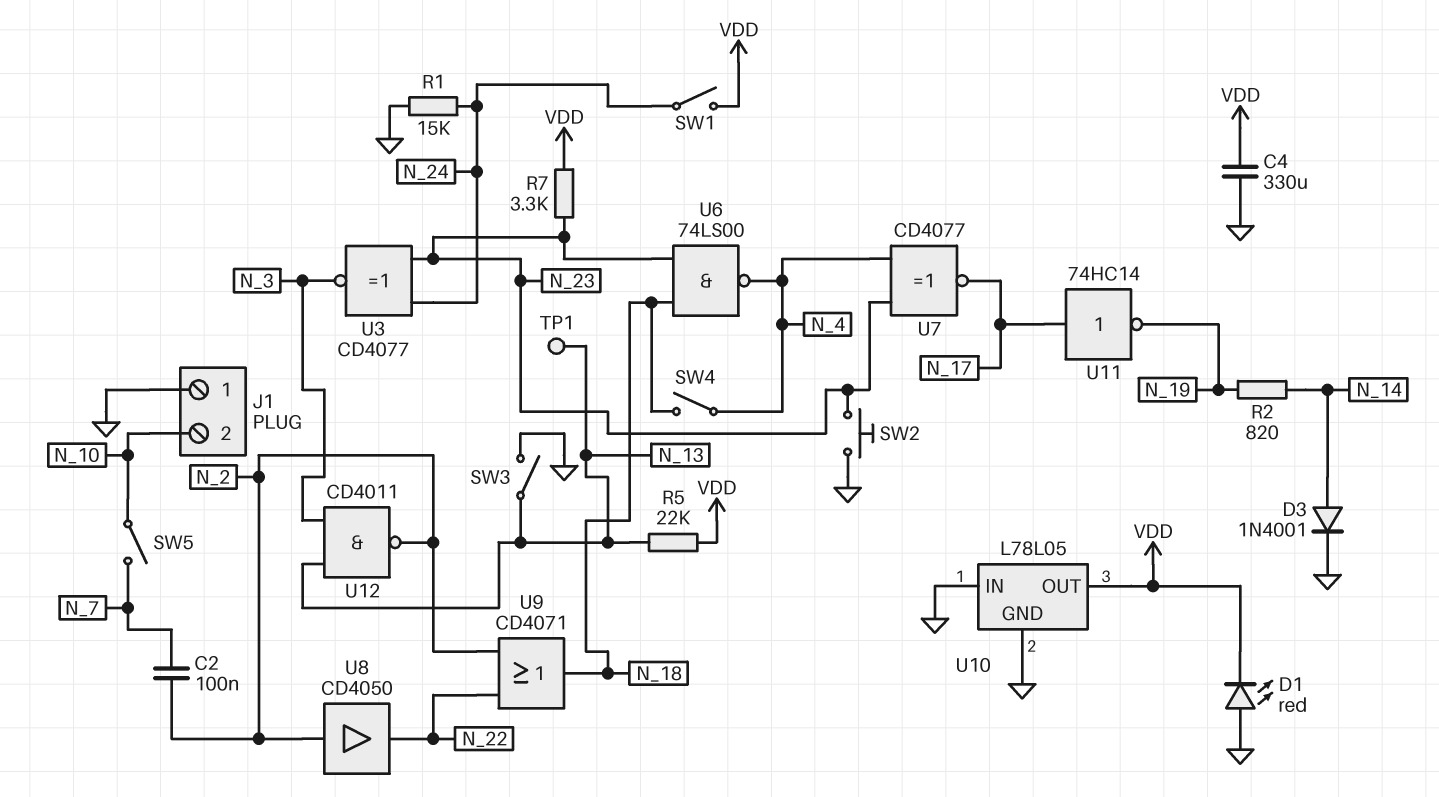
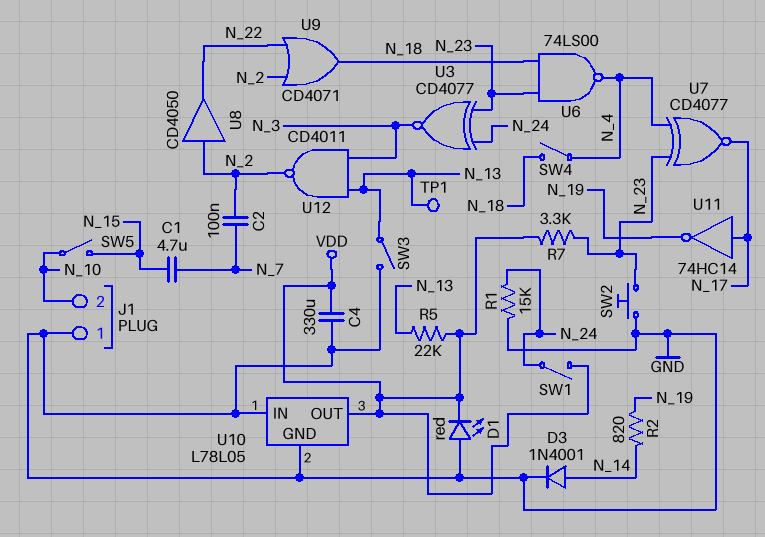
C1: none -> 4.7uF (N_7, N_15)
SW5: switch (N_7, N_10) -> switch (N_10, N_15)

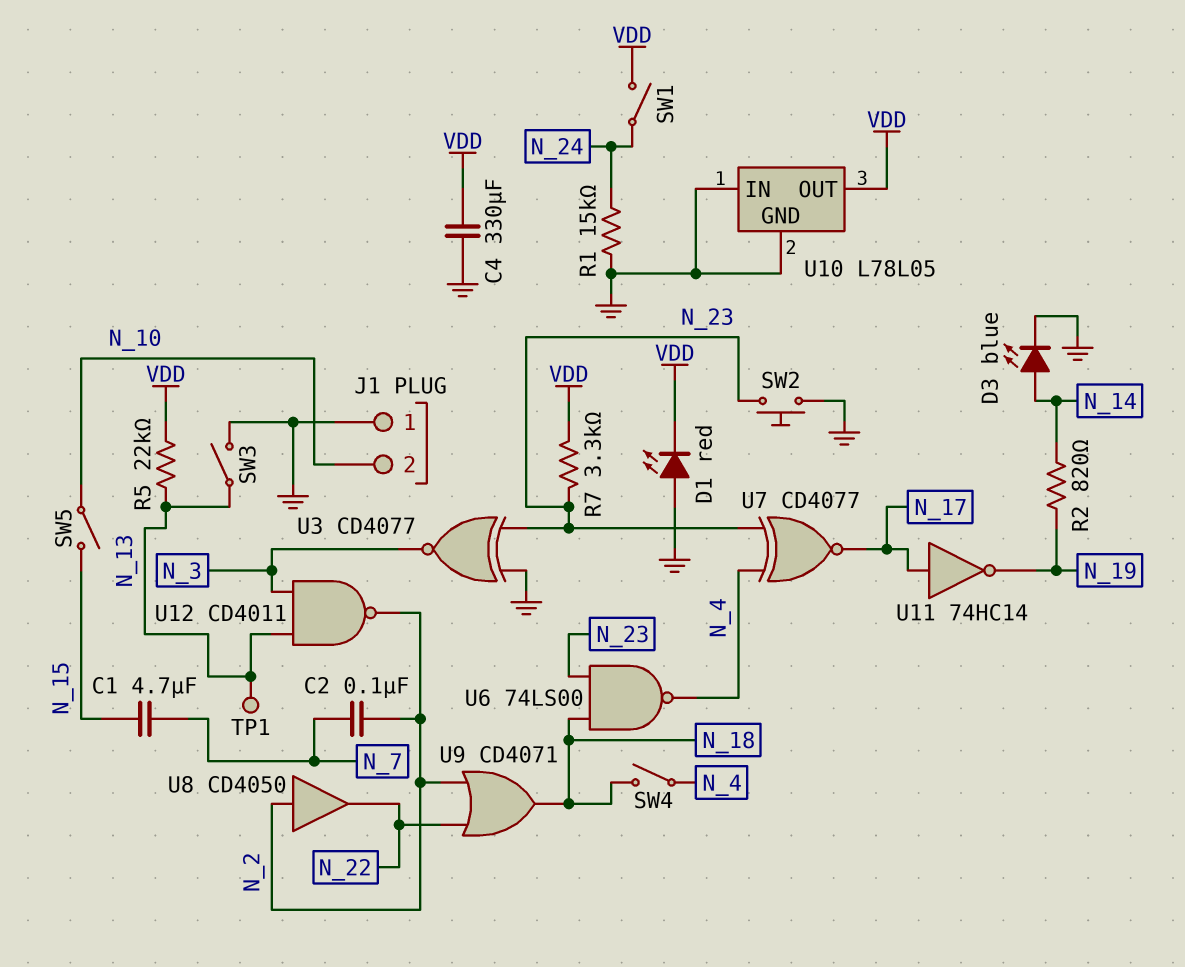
D3: diode 1N4001 (A N_14, K GND) -> LED blue (A N_14, K GND)
U3: XNOR CD4077 (in N_23, in N_24, out N_3) -> XNOR CD4077 (in GND, in N_23, out N_3)

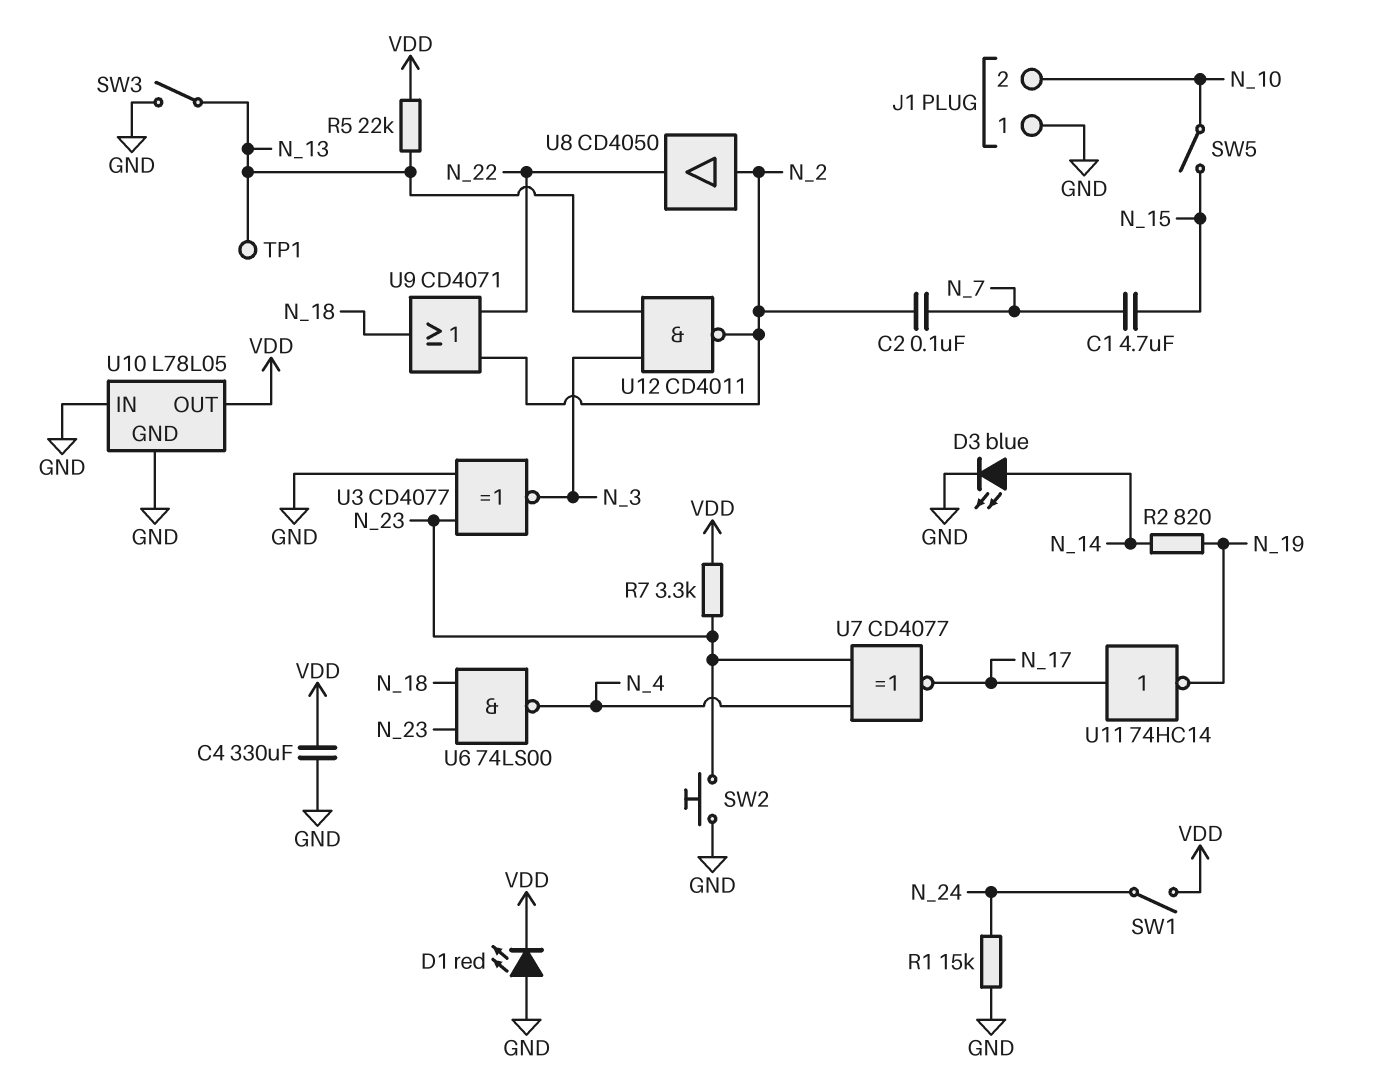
SW4: switch (N_4, N_18) -> none

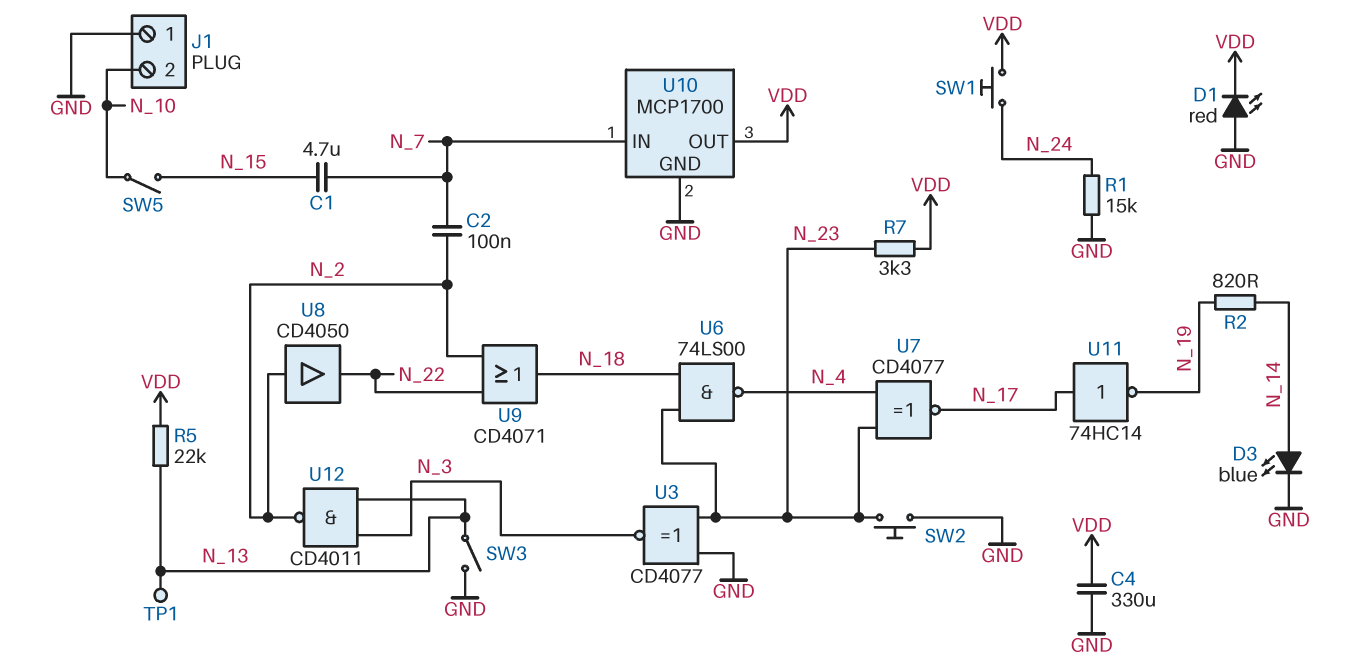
SW1: switch (N_24, VDD) -> button (N_24, VDD)
U10: L78L05 -> MCP1700
U10 pin IN: GND -> N_7

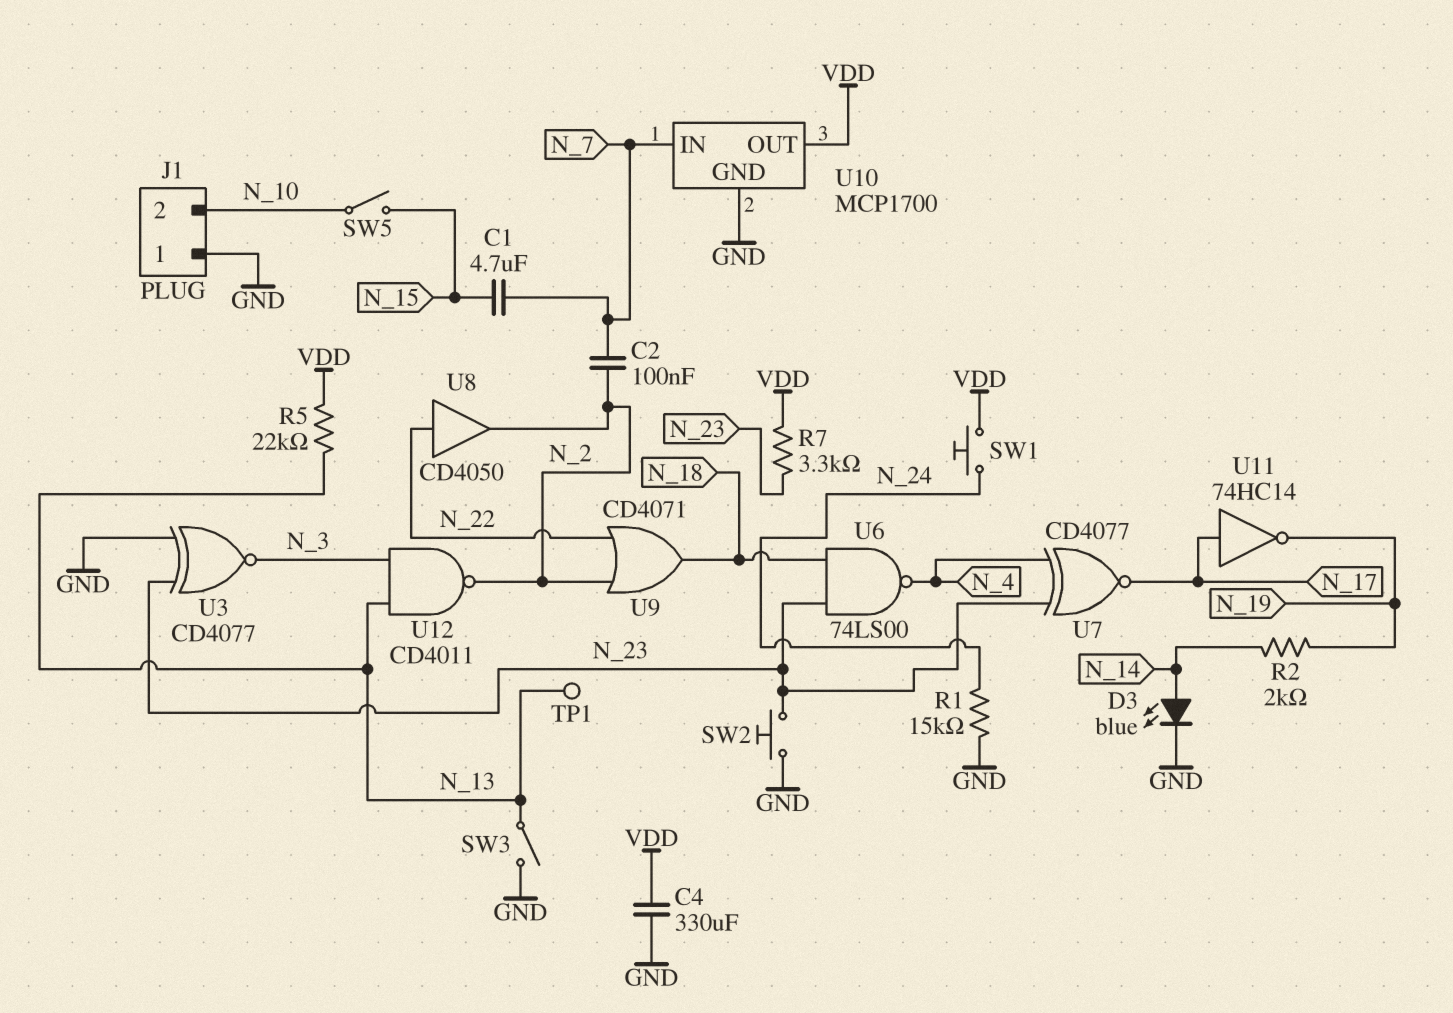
D1: LED red (A GND, K VDD) -> none
R2: 820 (N_14, N_19) -> 2k (N_14, N_19)
U8: buffer CD4050 (in N_2, out N_22) -> buffer CD4050 (in N_22, out N_2)

